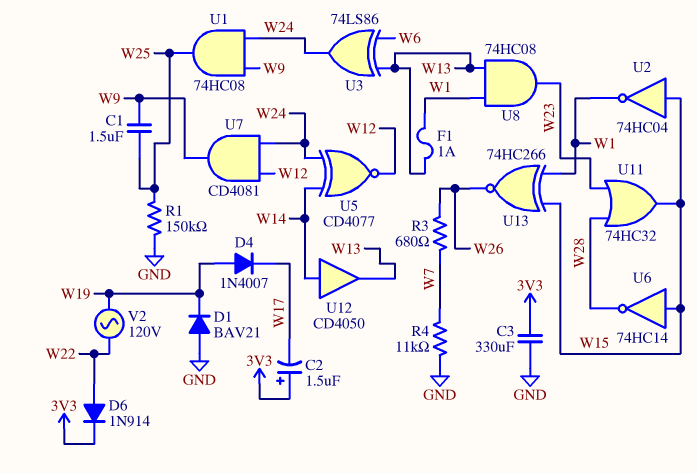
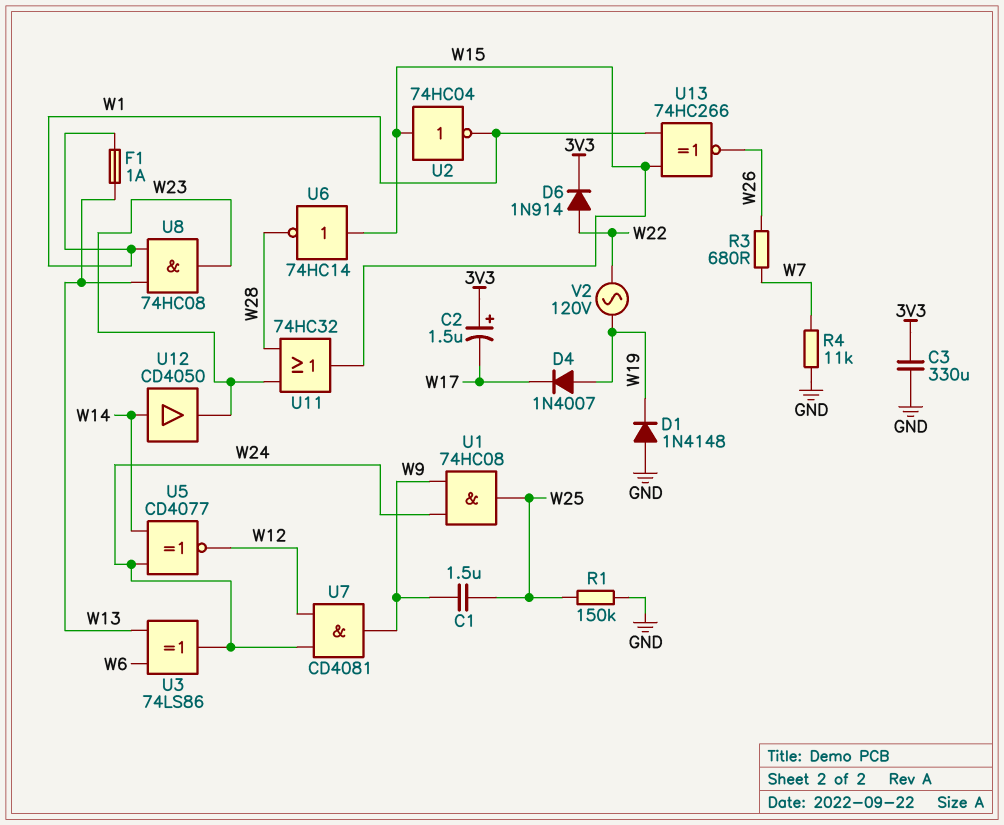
D1: diode BAV21 (A GND, K W19) -> diode 1N4148 (A GND, K W19)
U12: buffer CD4050 (in W14, out W13) -> buffer CD4050 (in W14, out W23)

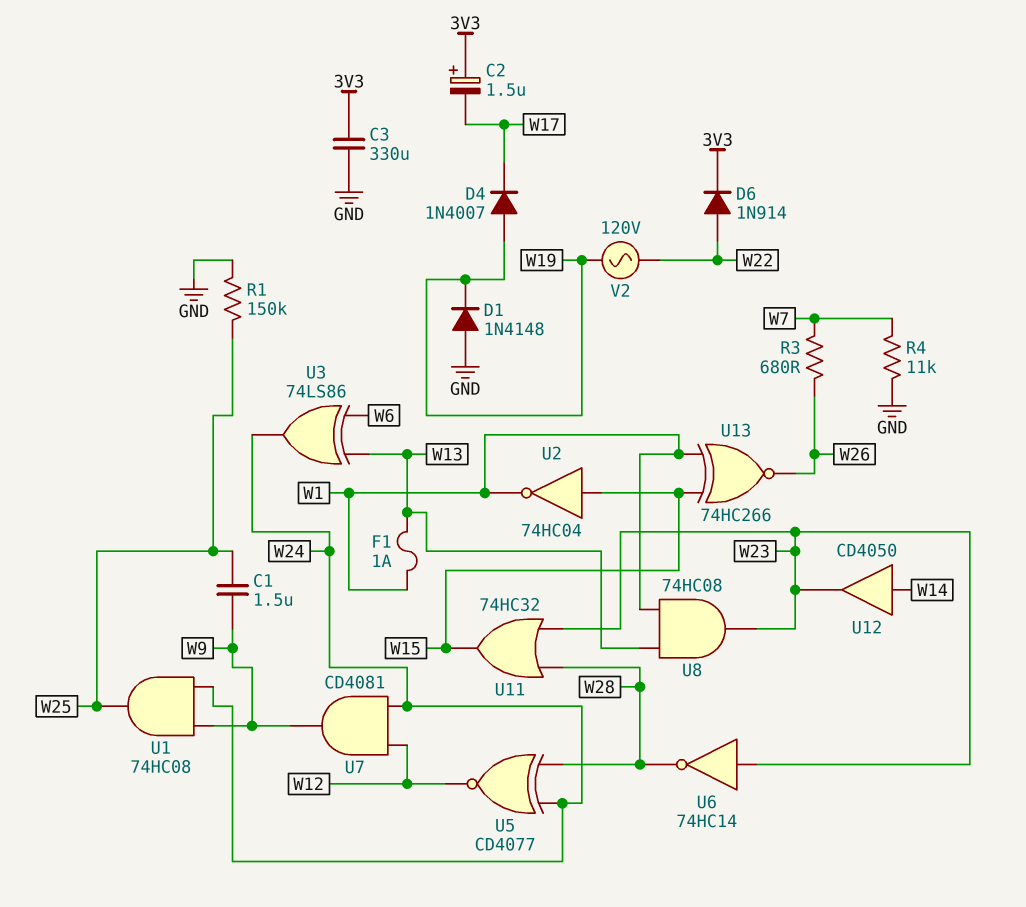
U5: XNOR CD4077 (in W14, in W24, out W12) -> XNOR CD4077 (in W24, in W28, out W12)
U6: NOT 74HC14 (in W15, out W28) -> NOT 74HC14 (in W23, out W28)

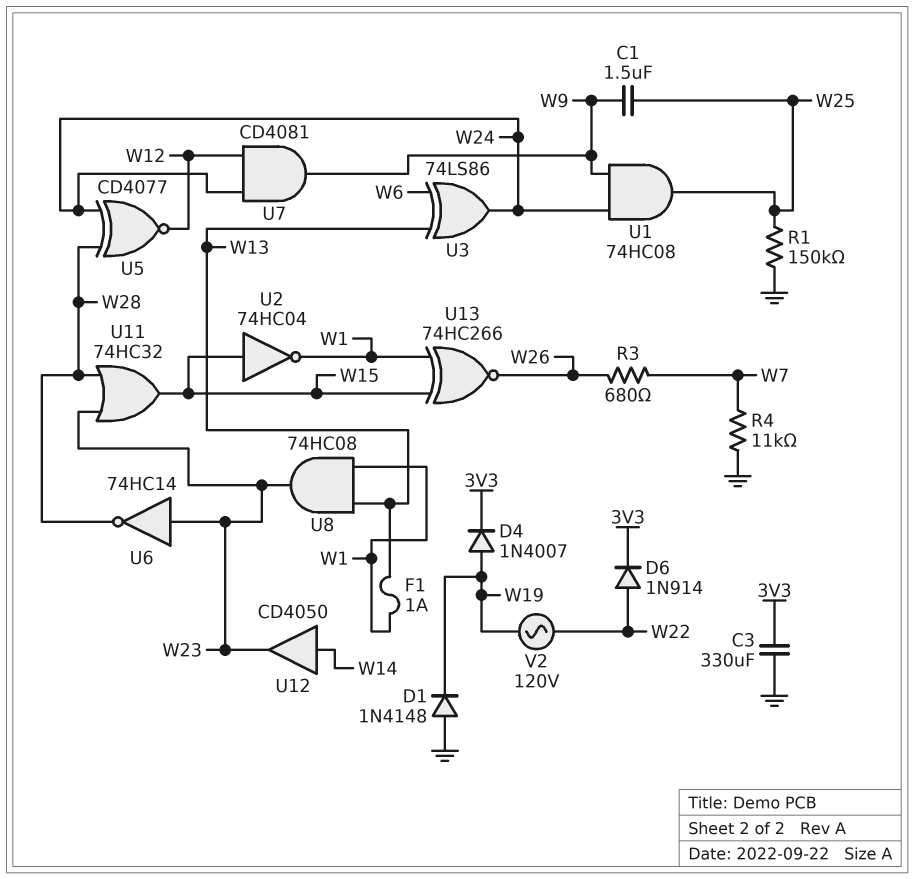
C2: 1.5uF (plus 3V3, minus W17) -> none
D4: diode 1N4007 (A W19, K W17) -> diode 1N4007 (A W19, K 3V3)

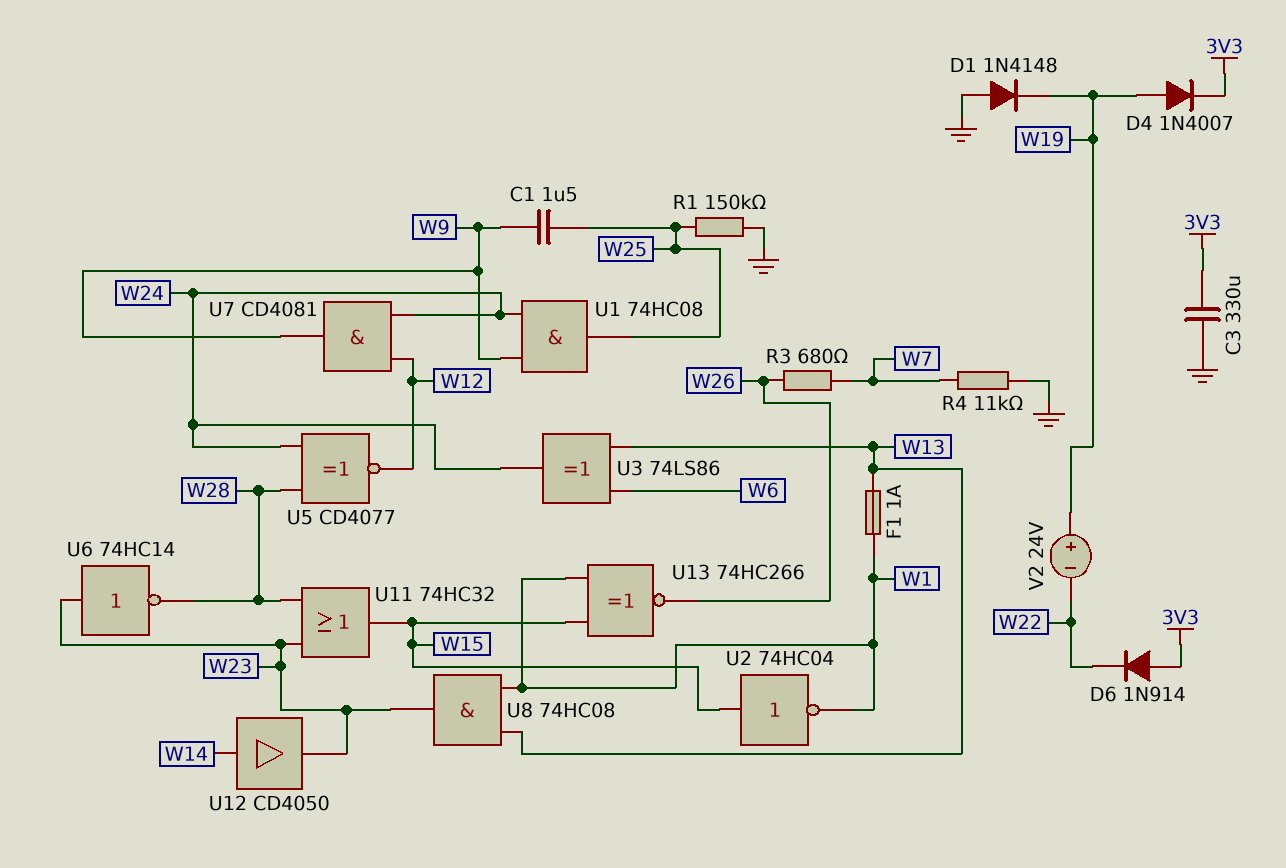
D6: diode 1N914 (A W22, K 3V3) -> diode 1N914 (A 3V3, K W22)
V2: AC 120V (W19, W22) -> 24V (plus W19, minus W22)

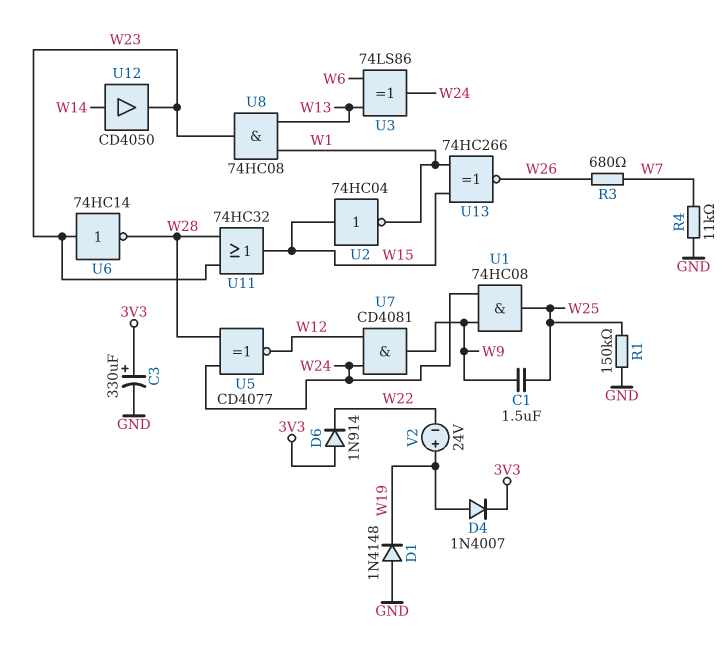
C3: 330uF (3V3, GND) -> 330uF (plus 3V3, minus GND)
F1: 1A (W1, W13) -> none

